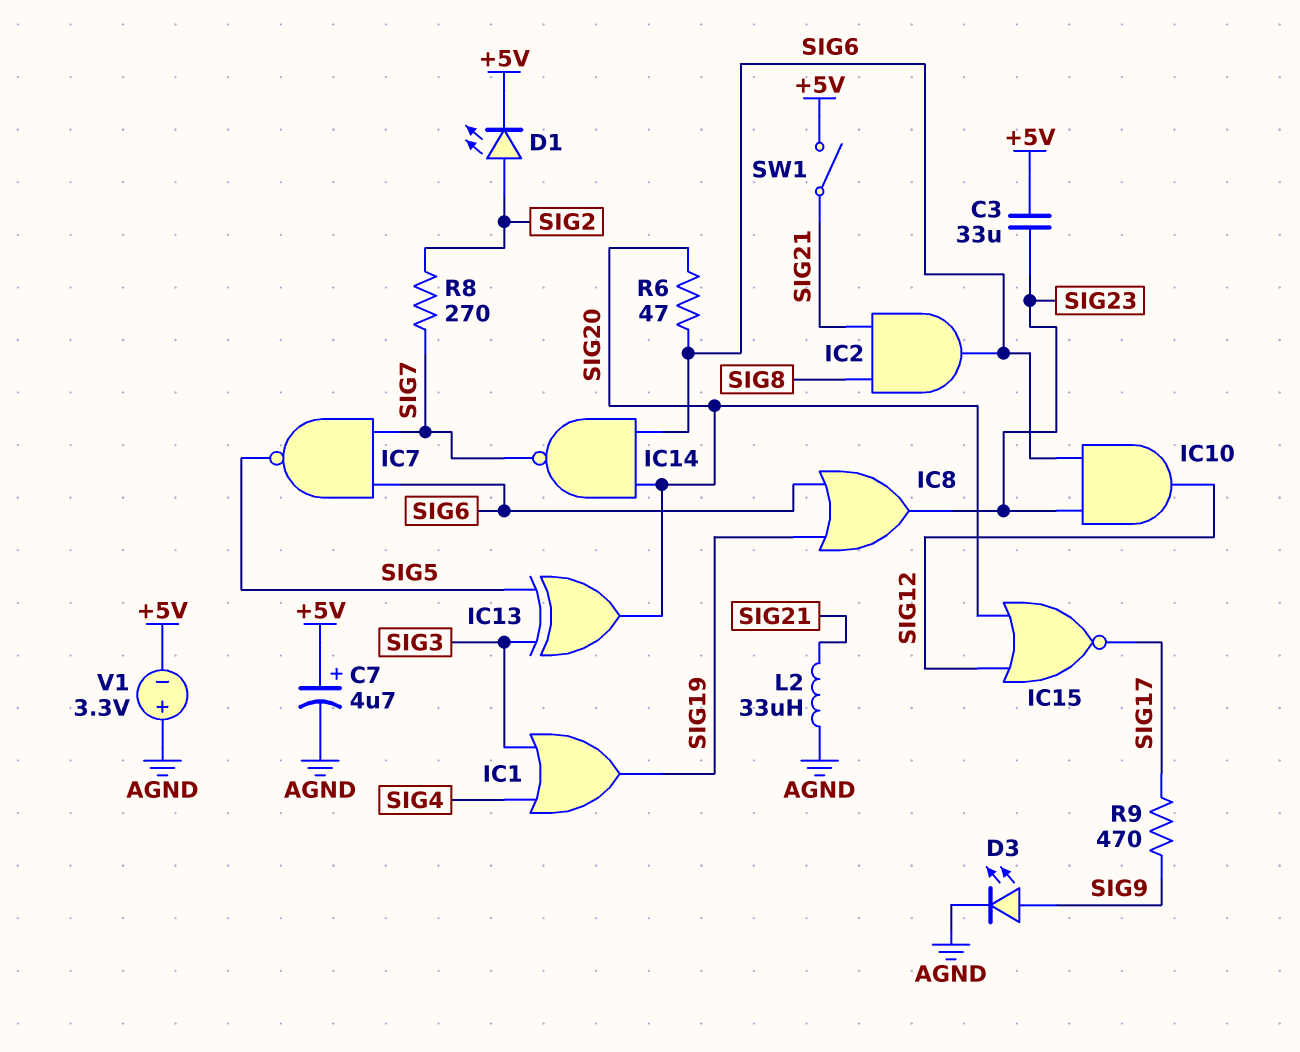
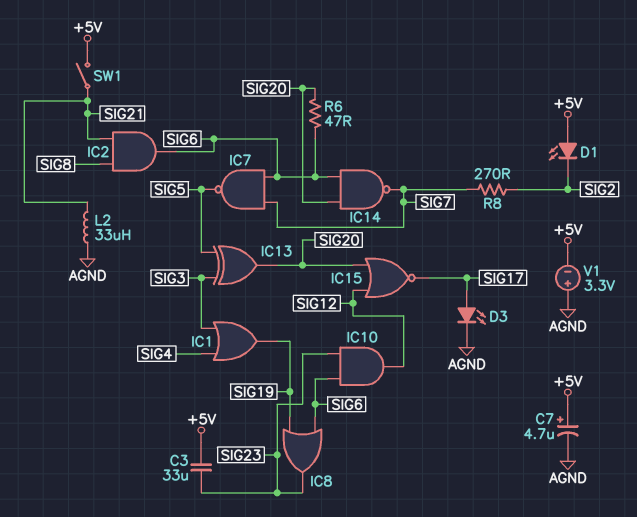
D1: LED (A SIG2, K +5V) -> LED (A +5V, K SIG2)
D3: LED (A SIG9, K AGND) -> LED (A SIG17, K AGND)
R9: 470 (SIG9, SIG17) -> none

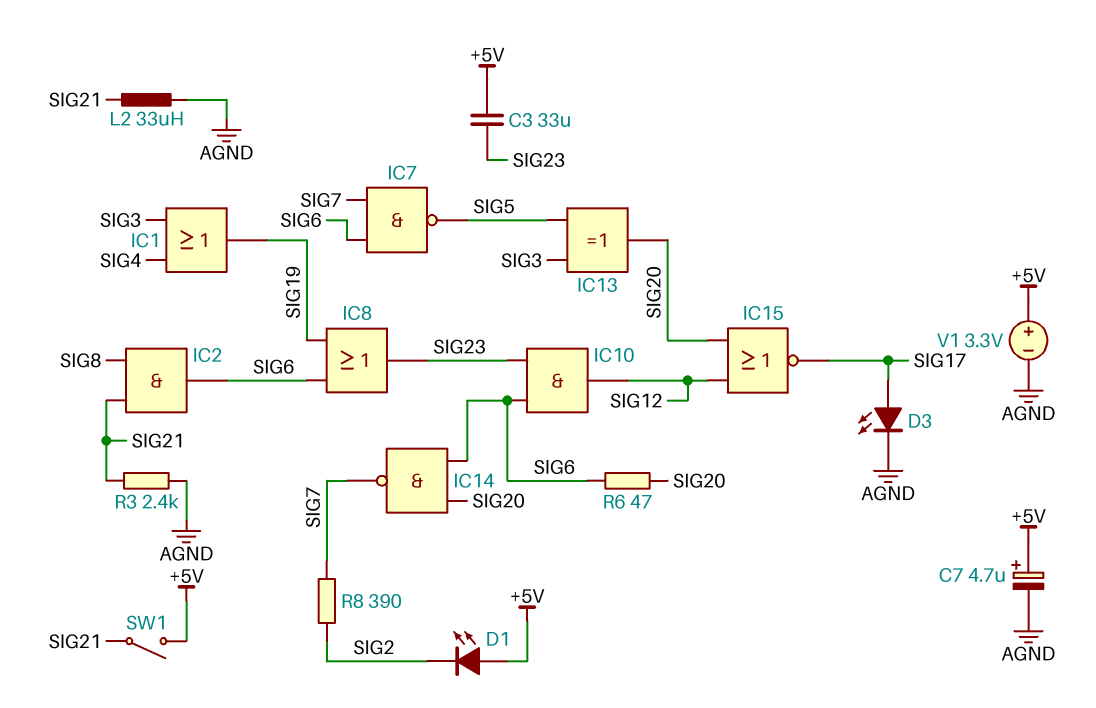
R3: none -> 2.4k (AGND, SIG21)
R8: 270 (SIG2, SIG7) -> 390 (SIG2, SIG7)
V1: 3.3V (plus AGND, minus +5V) -> 3.3V (plus +5V, minus AGND)

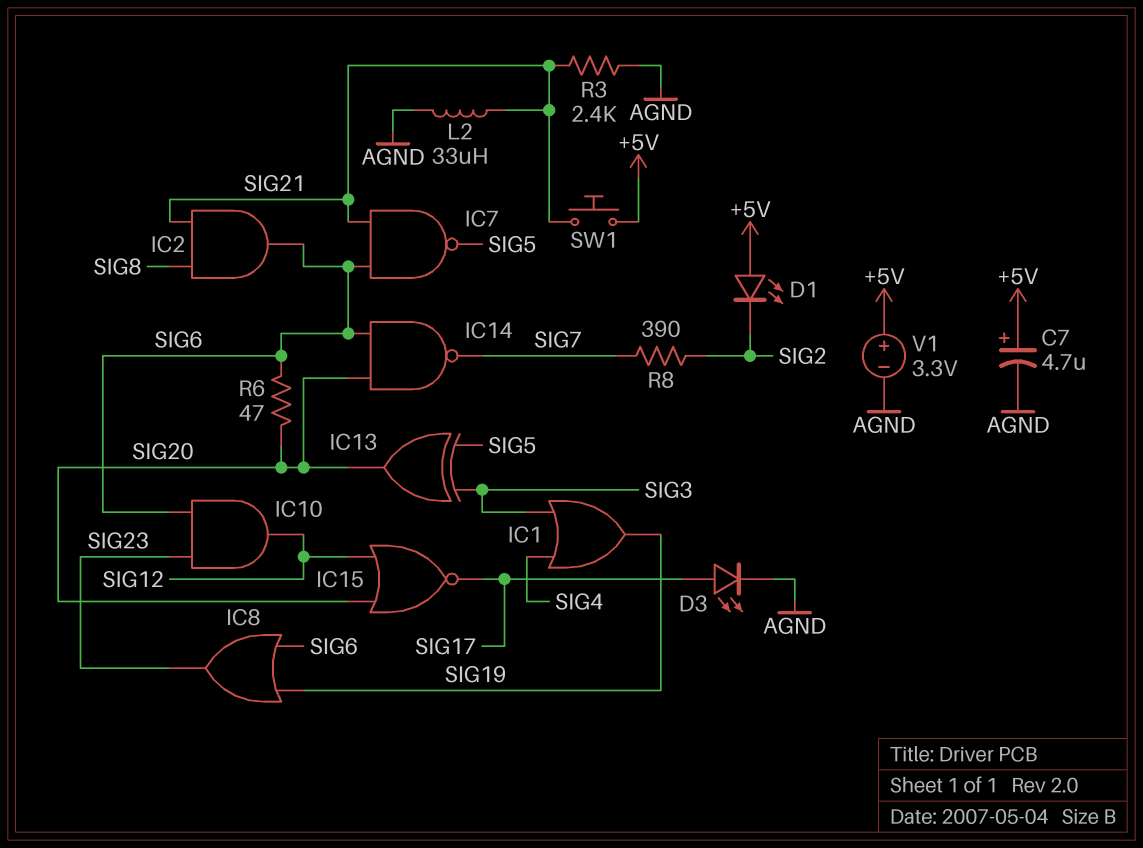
C3: 33uF (+5V, SIG23) -> none
IC7: NAND (in SIG6, in SIG7, out SIG5) -> NAND (in SIG6, in SIG21, out SIG5)
SW1: switch (+5V, SIG21) -> button (+5V, SIG21)

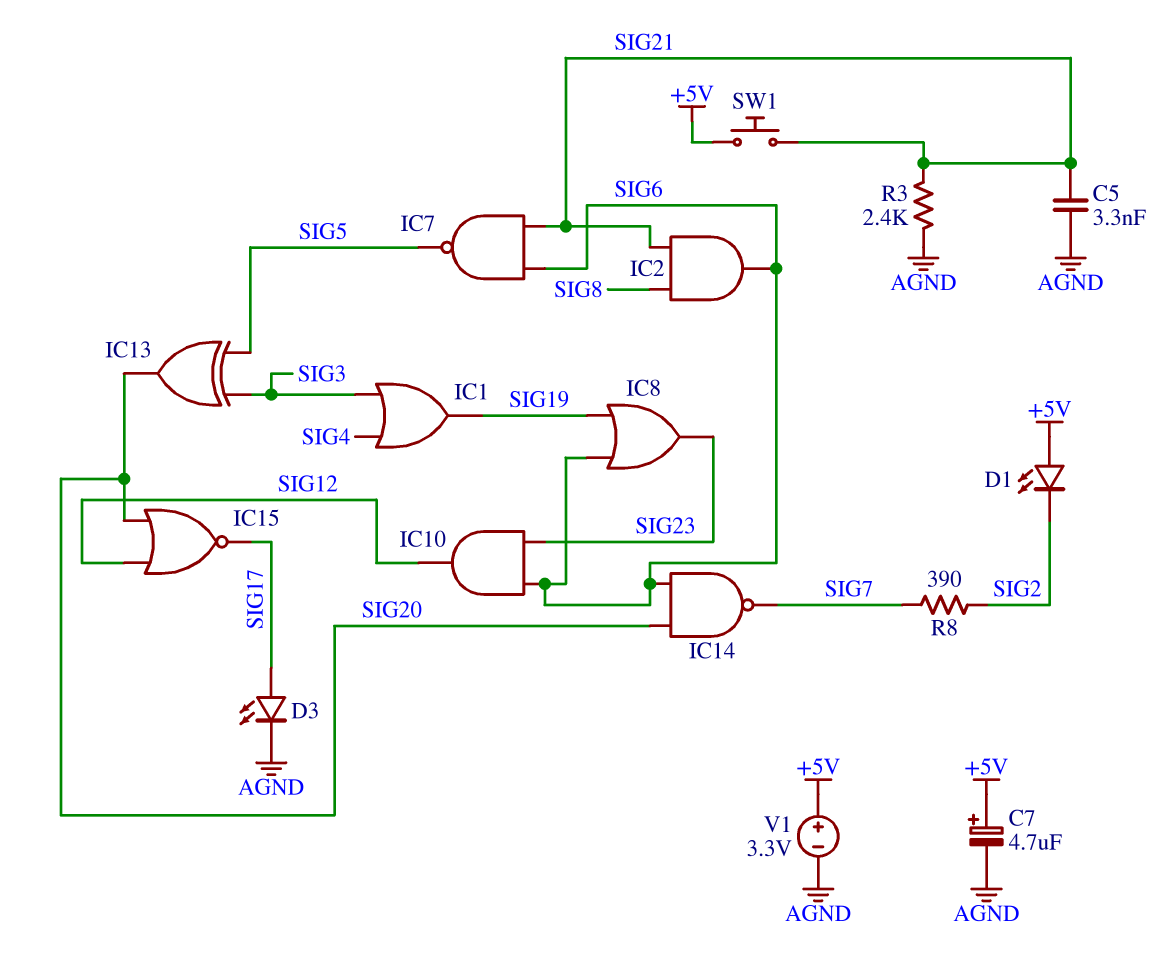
C5: none -> 3.3nF (AGND, SIG21)
L2: 33uH (AGND, SIG21) -> none
R6: 47 (SIG6, SIG20) -> none

